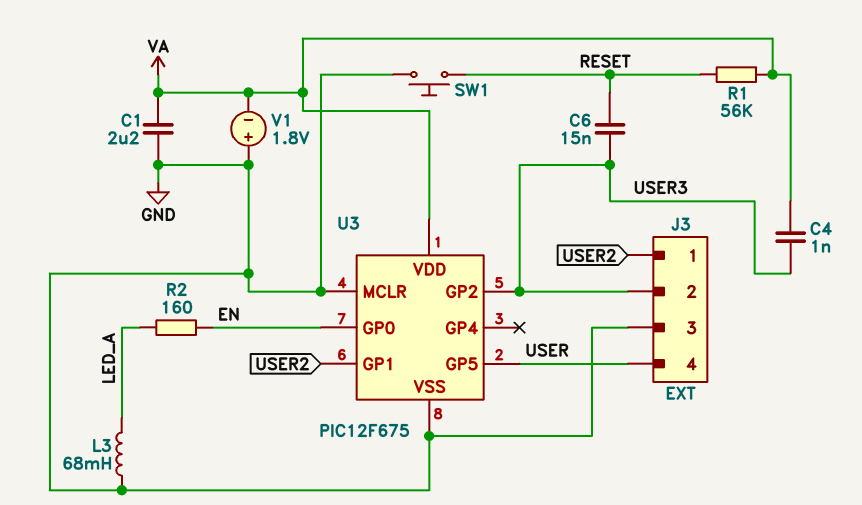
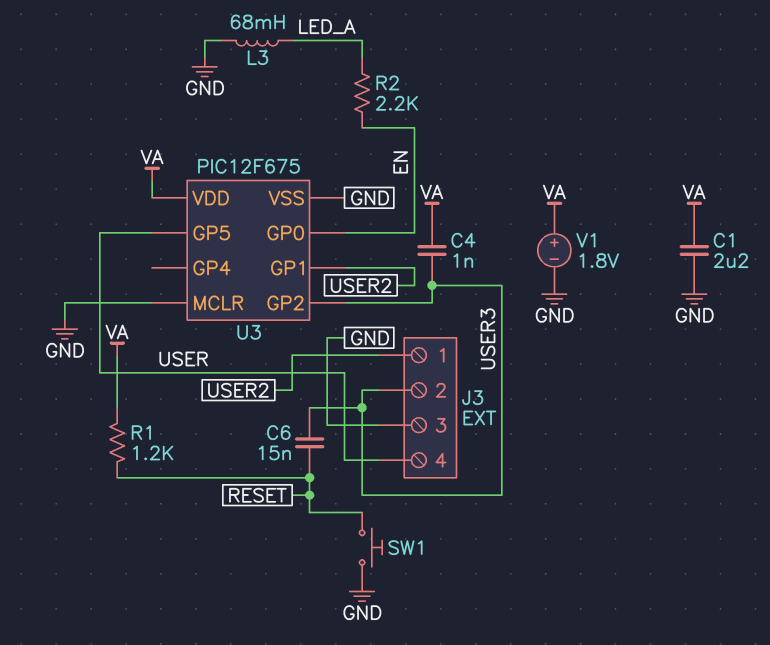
R1: 56k (RESET, VA) -> 1.2k (RESET, VA)
R2: 160 (EN, LED_A) -> 2.2k (EN, LED_A)
V1: 1.8V (plus GND, minus VA) -> 1.8V (plus VA, minus GND)

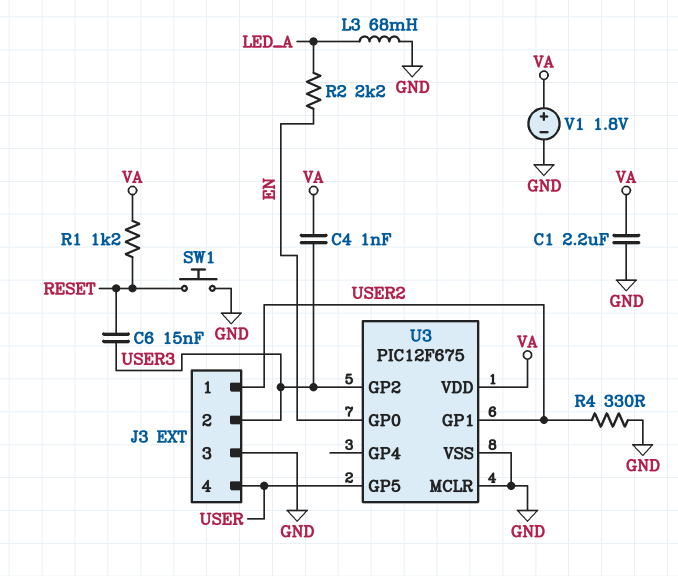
R4: none -> 330 (GND, USER2)

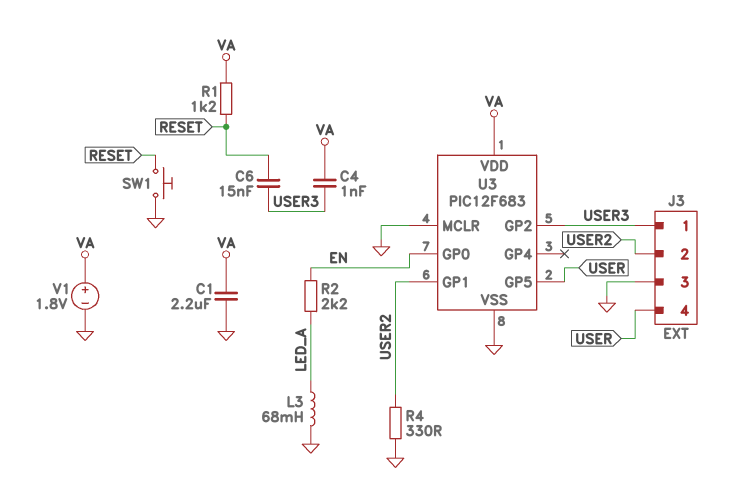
J3 pin 1: USER2 -> USER3
J3 pin 2: USER3 -> USER2
U3: PIC12F675 -> PIC12F683

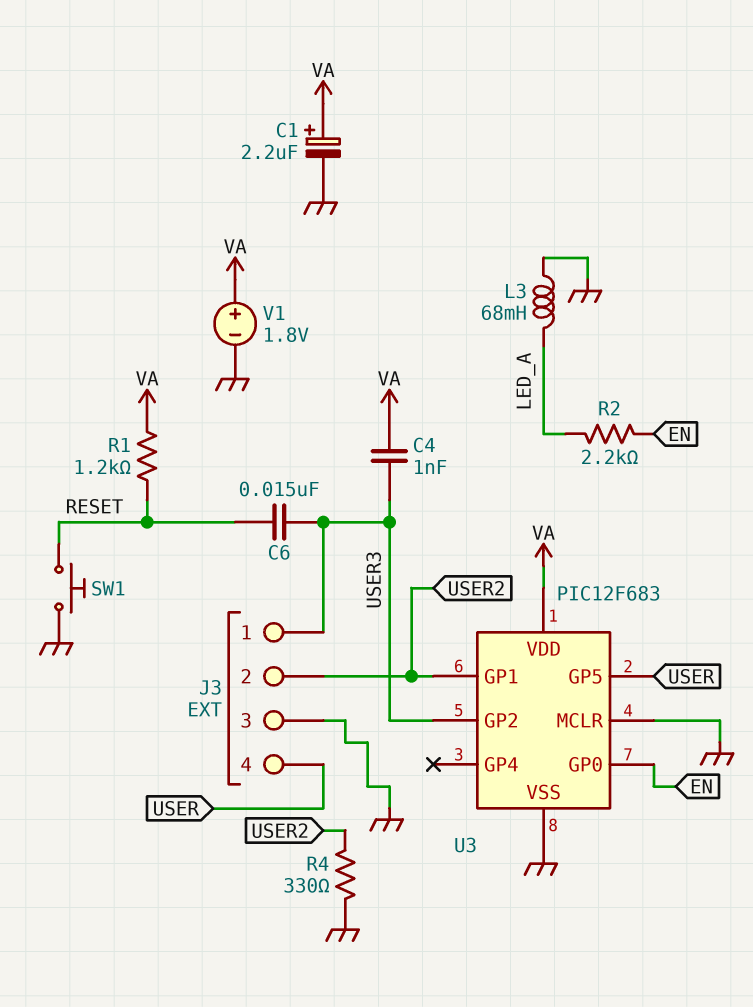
C1: 2.2uF (GND, VA) -> 2.2uF (plus VA, minus GND)

